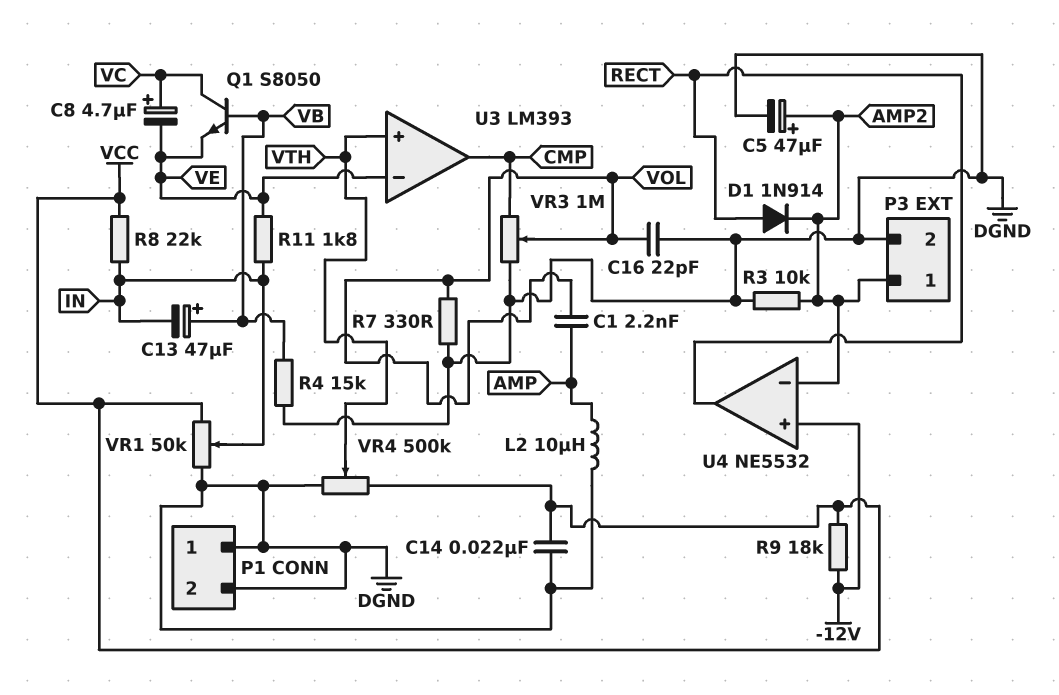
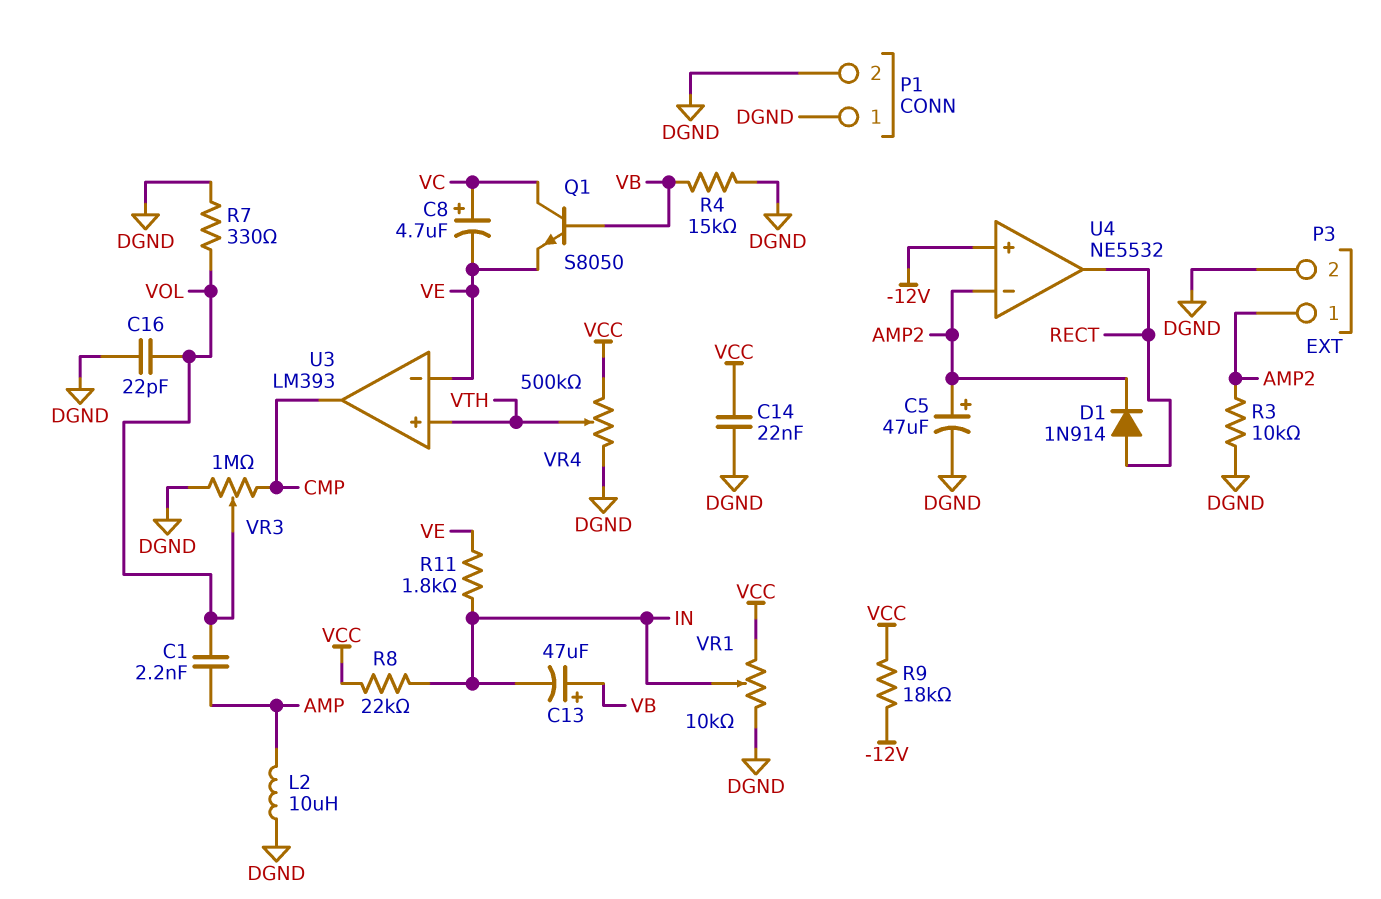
VR1: 50k (DGND, VCC, wiper IN) -> 10k (DGND, VCC, wiper IN)

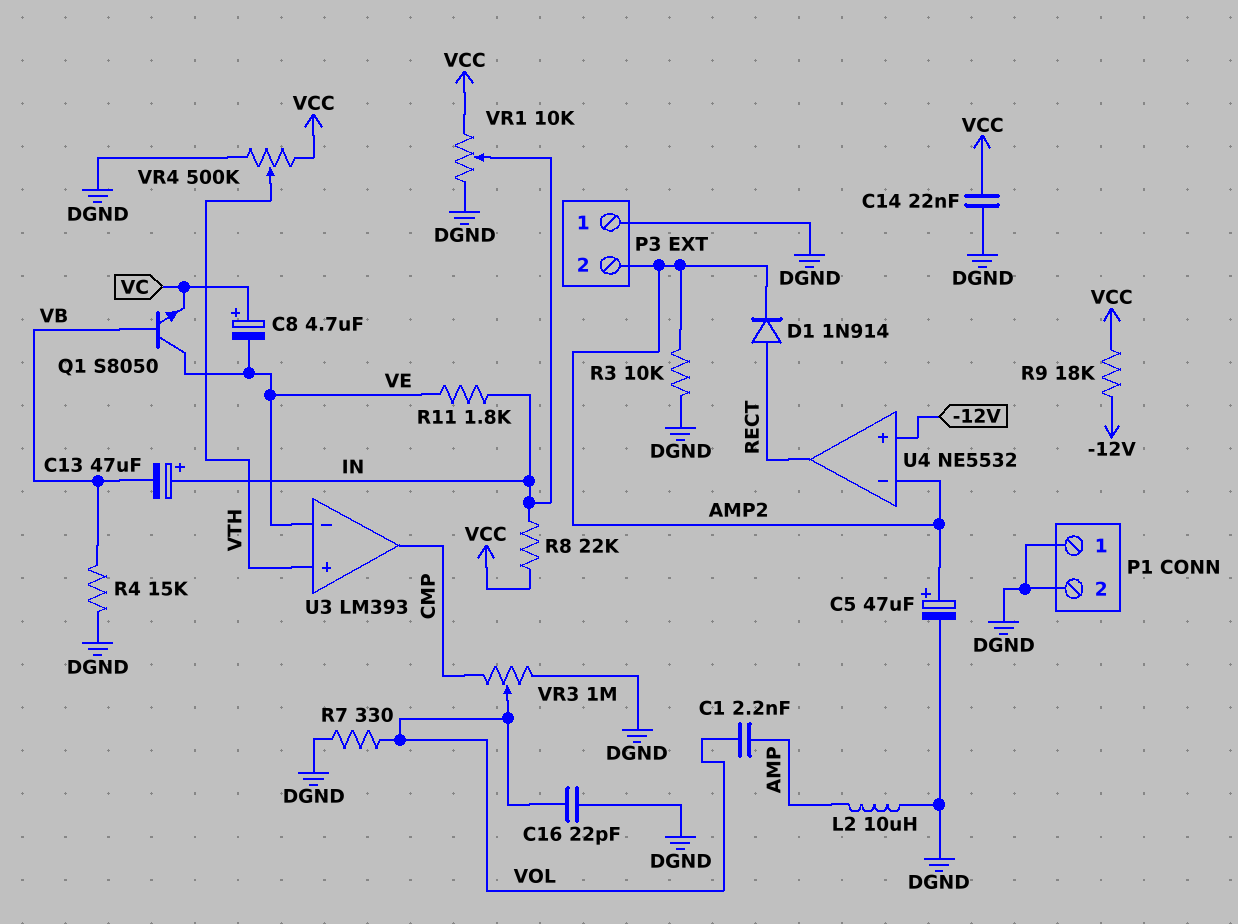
C13: 47uF (plus VB, minus IN) -> 47uF (plus IN, minus VB)
P3 pin 1: AMP2 -> DGND
P3 pin 2: DGND -> AMP2
Q1: NPN S8050 (B VB, C VC, E VE) -> NPN S8050 (B VB, C VE, E VC)

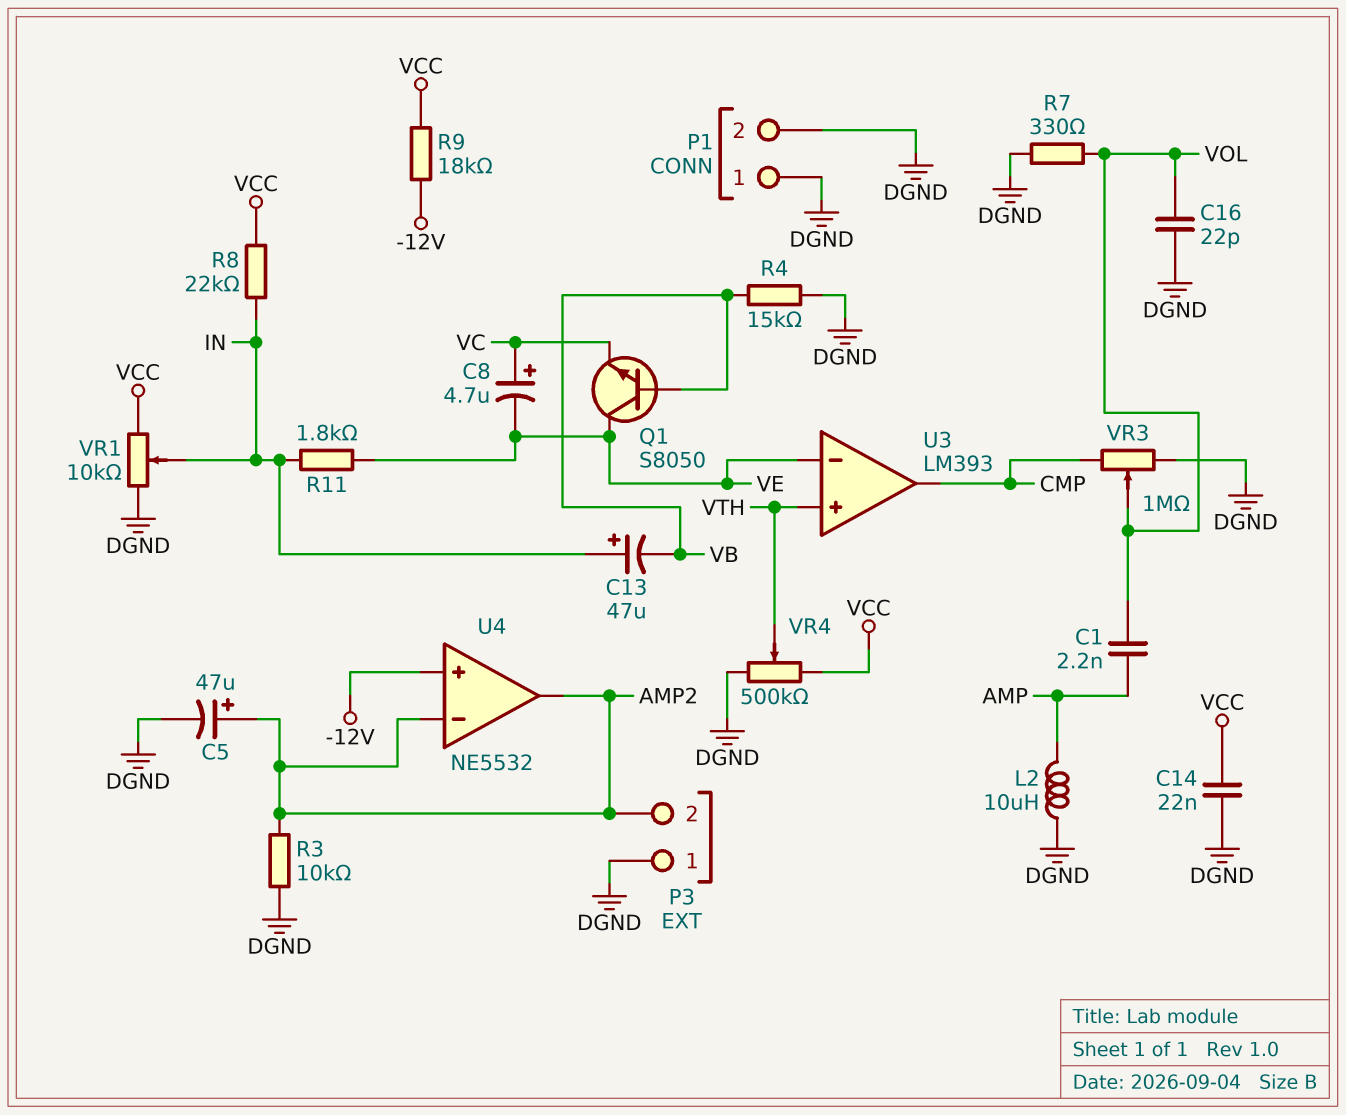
D1: diode 1N914 (A RECT, K AMP2) -> none
U4 pin out: RECT -> AMP2

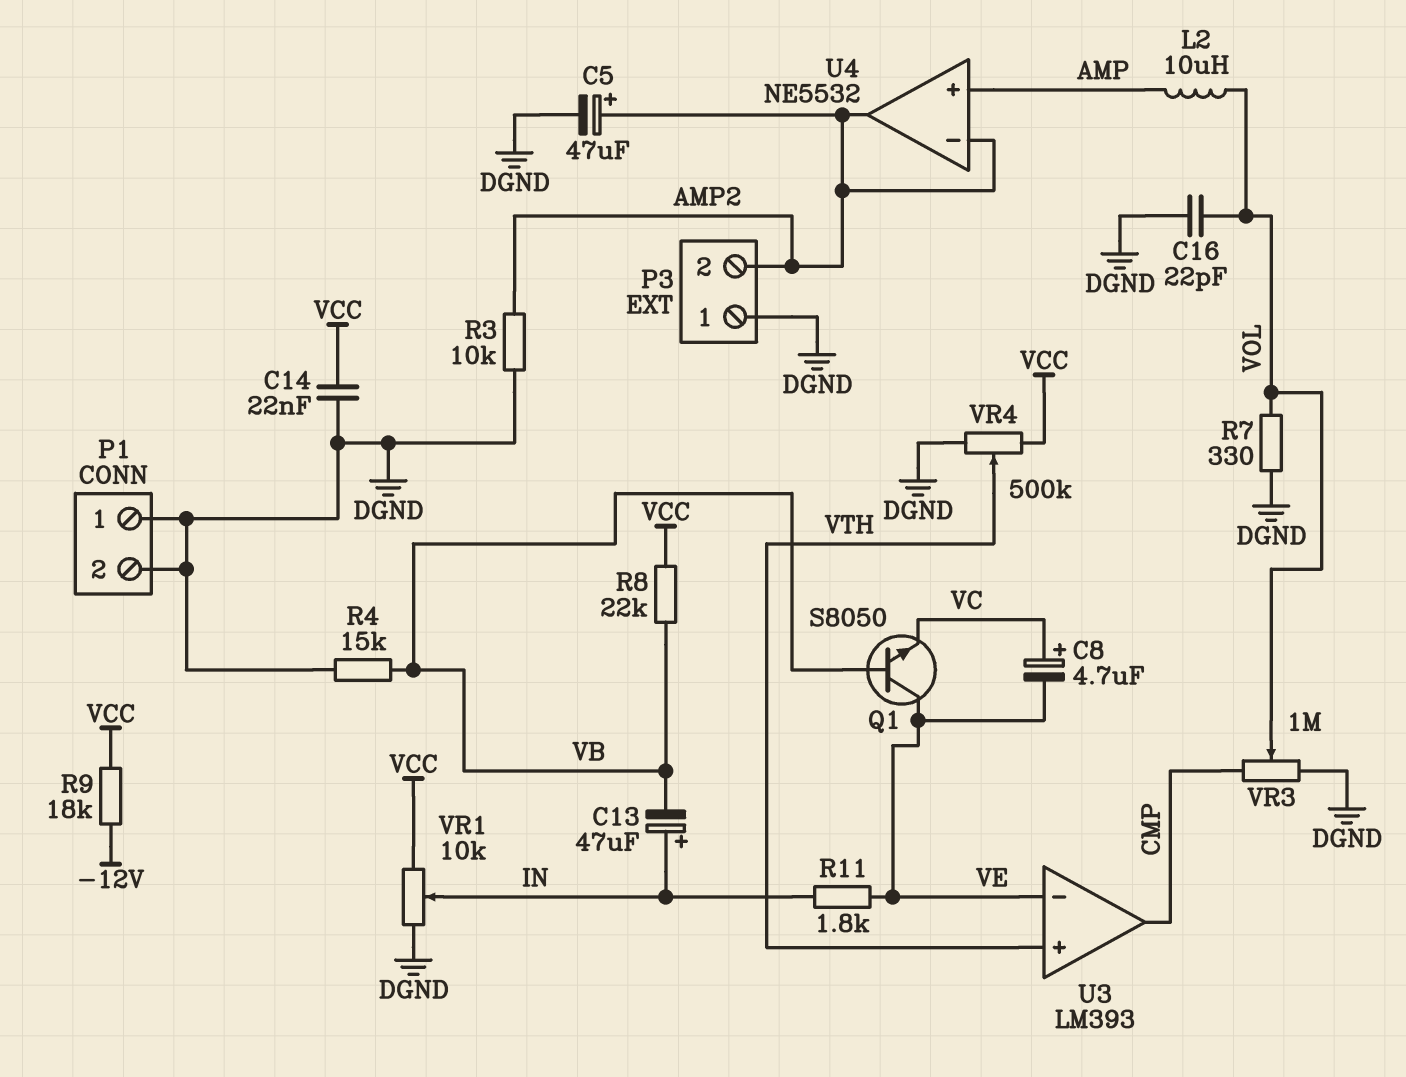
C1: 2.2nF (AMP, VOL) -> none
L2: 10uH (AMP, DGND) -> 10uH (AMP, VOL)
R8: 22k (IN, VCC) -> 22k (VB, VCC)
U4 pin in+: -12V -> AMP

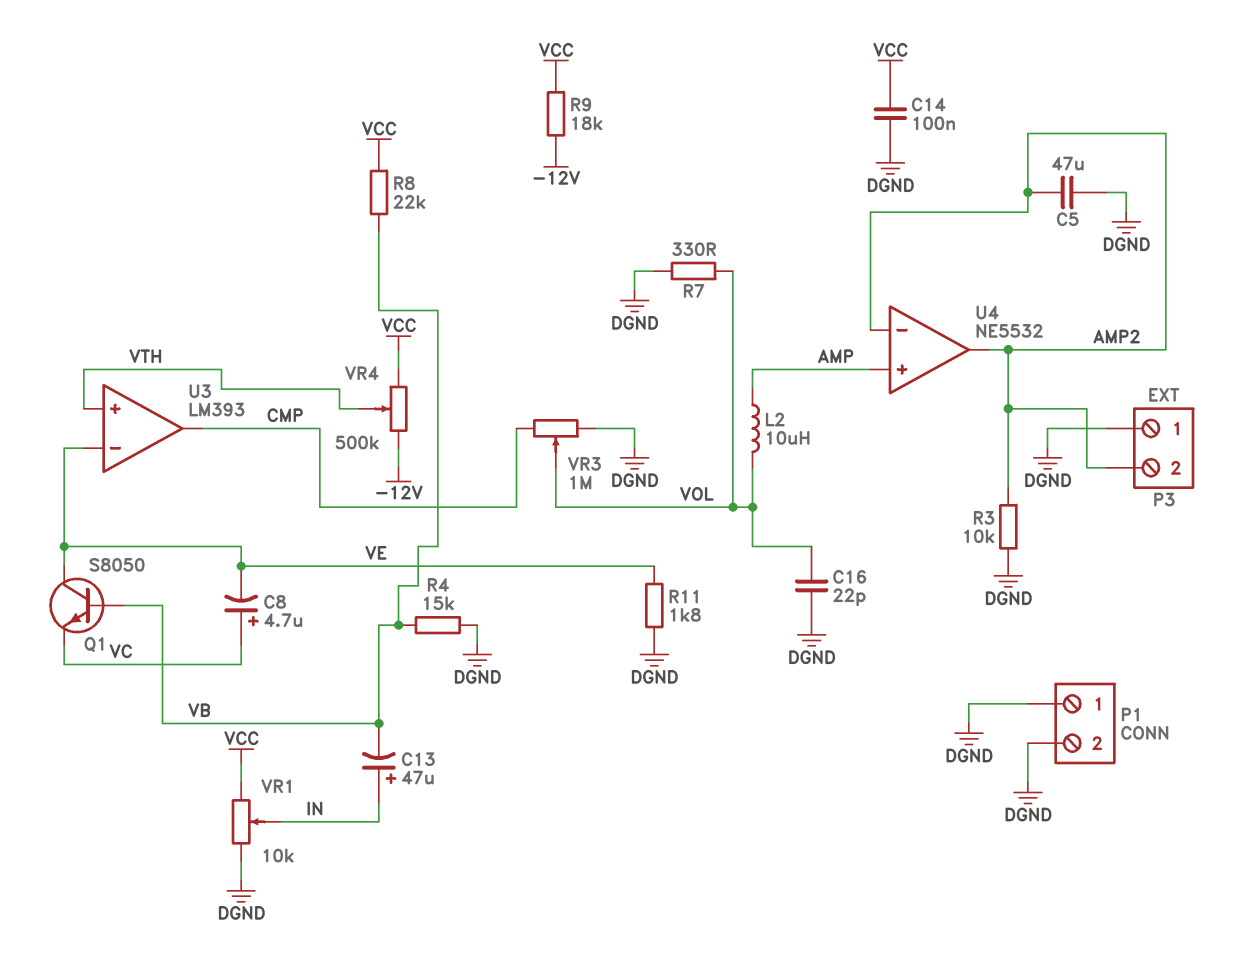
C5: 47uF (plus AMP2, minus DGND) -> 47uF (AMP2, DGND)
C14: 22nF (DGND, VCC) -> 100nF (DGND, VCC)
R11: 1.8k (IN, VE) -> 1.8k (DGND, VE)
VR4: 500k (DGND, VCC, wiper VTH) -> 500k (-12V, VCC, wiper VTH)

